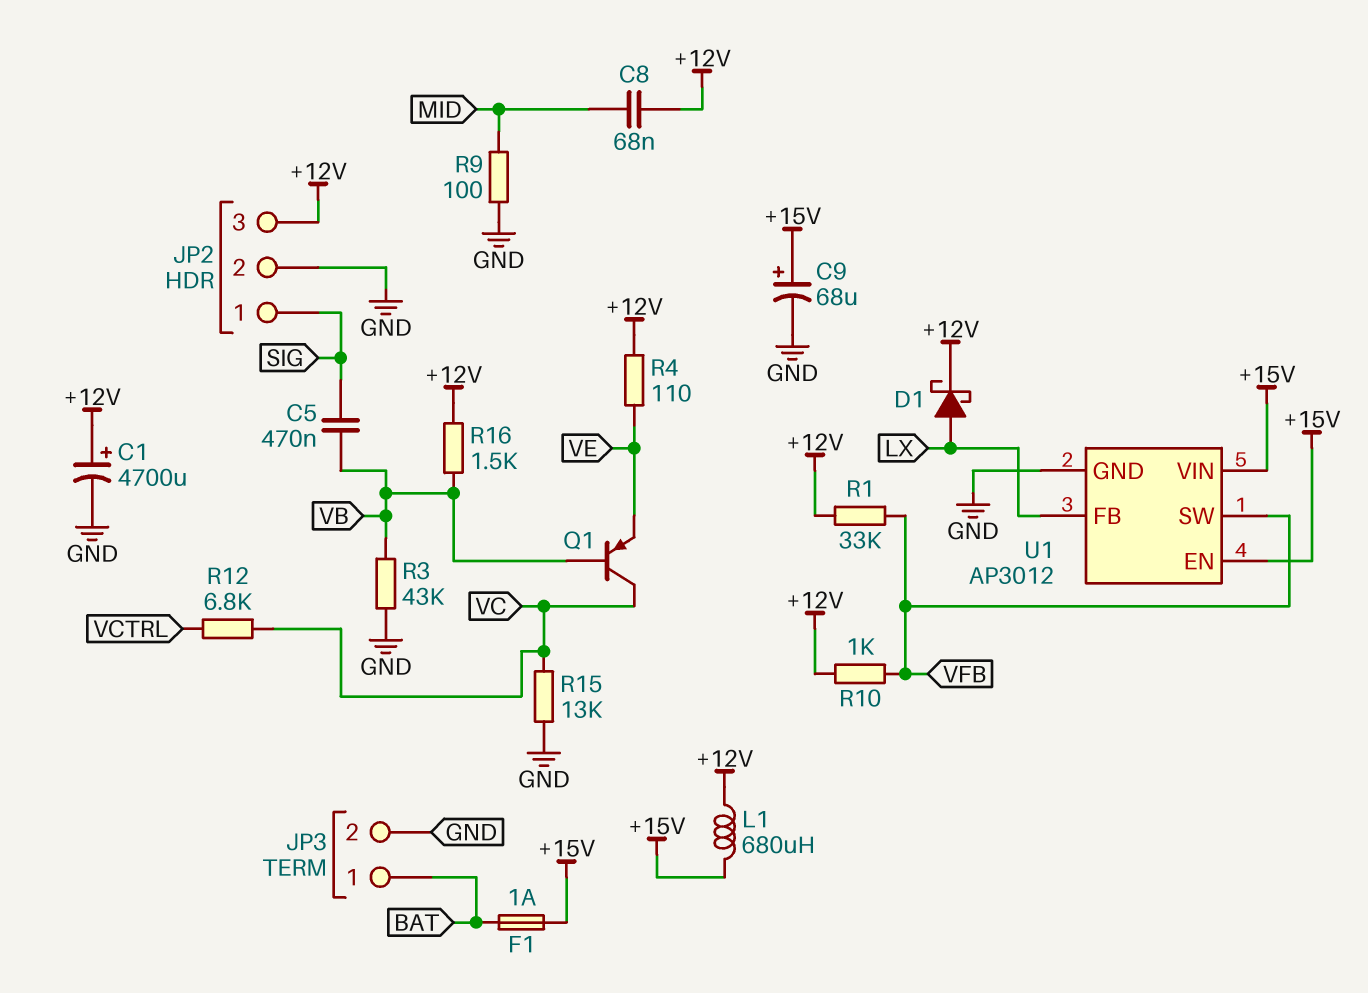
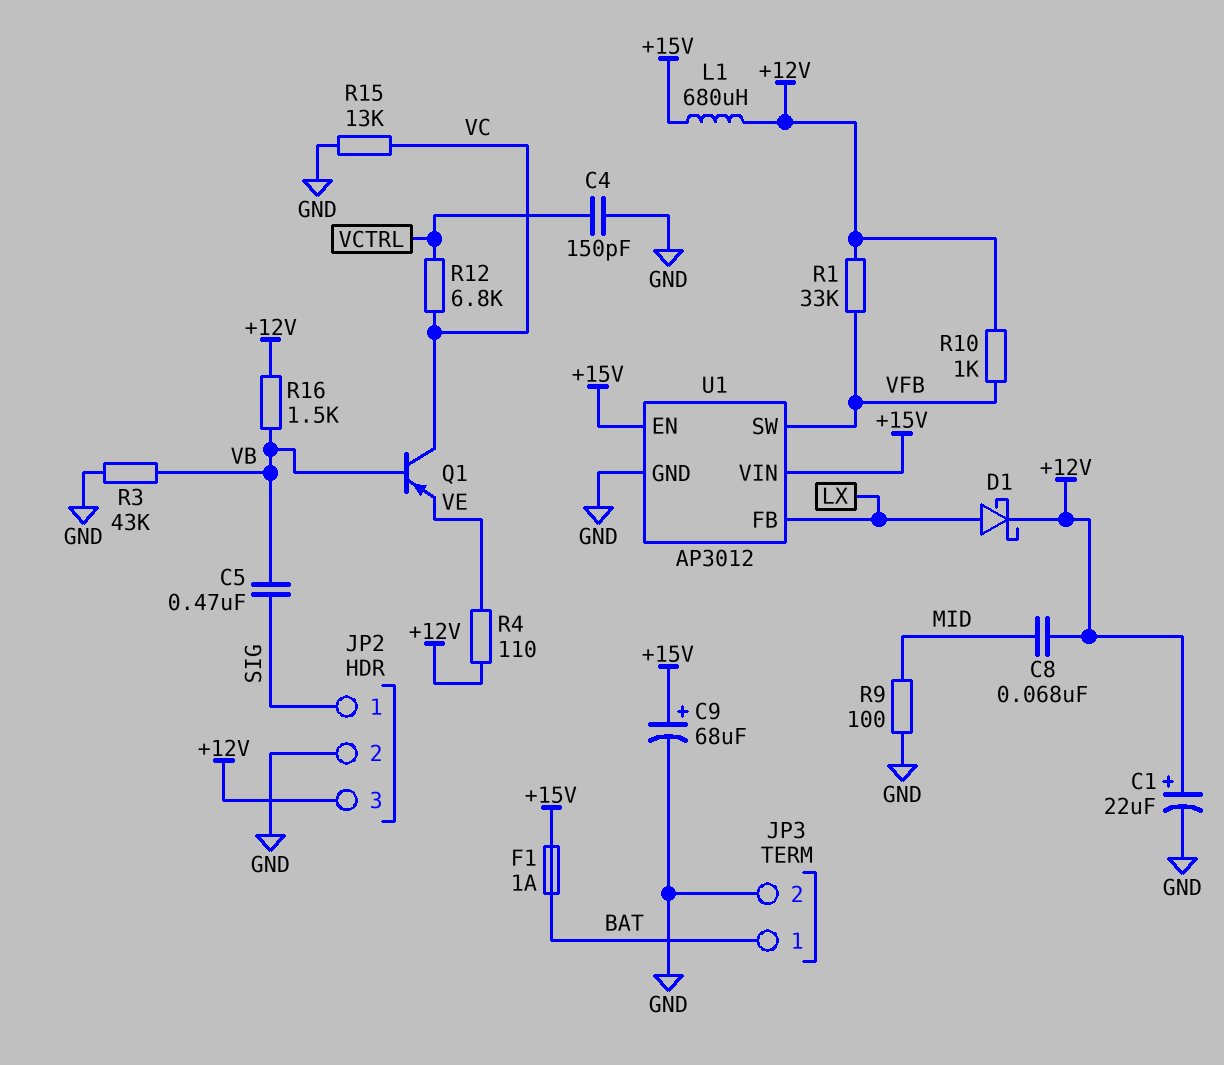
C1: 4700uF (plus +12V, minus GND) -> 22uF (plus +12V, minus GND)
C4: none -> 150pF (GND, VCTRL)

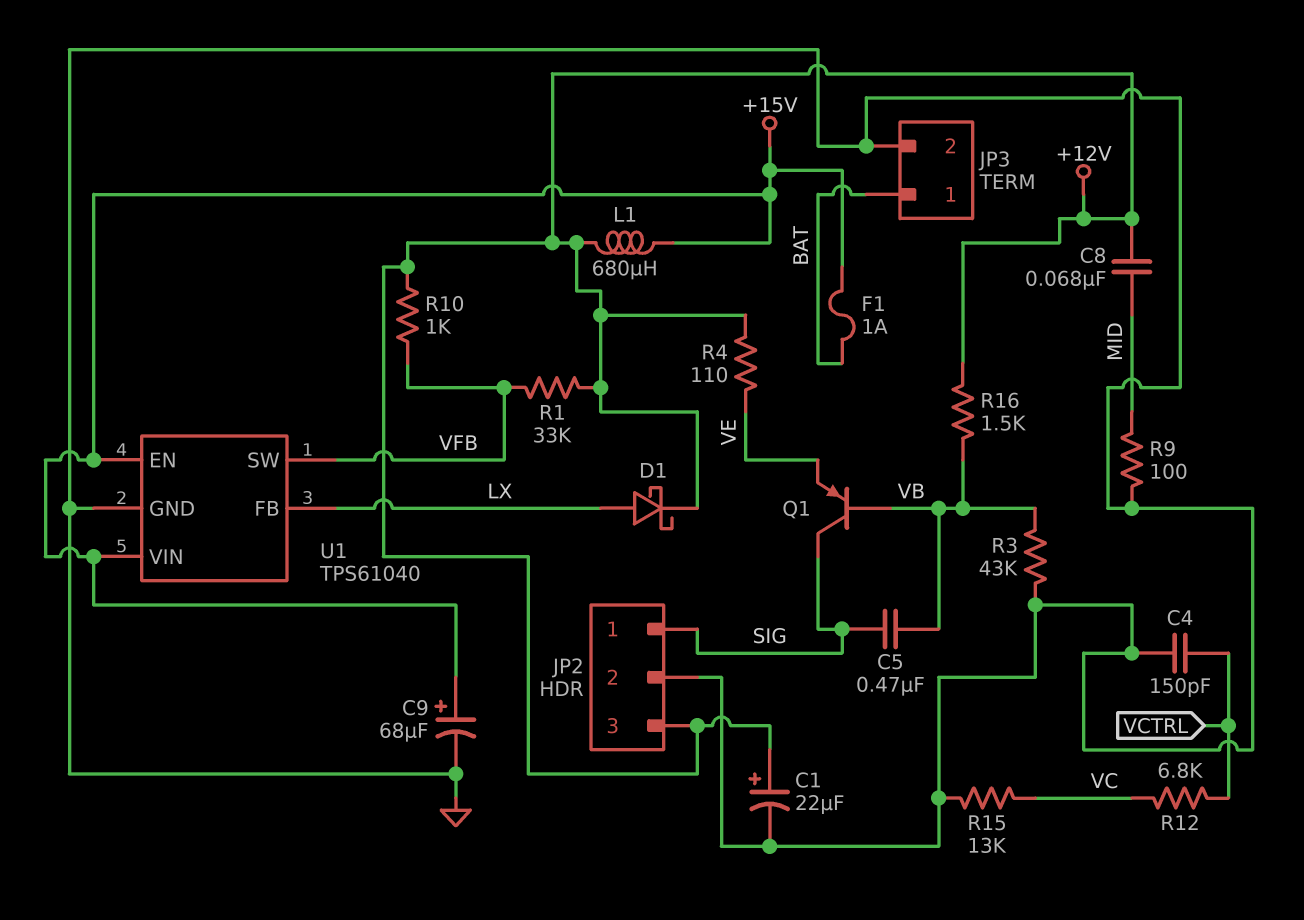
Q1: PNP (B VB, C VC, E VE) -> PNP (B VB, C SIG, E VE)
U1: AP3012 -> TPS61040

